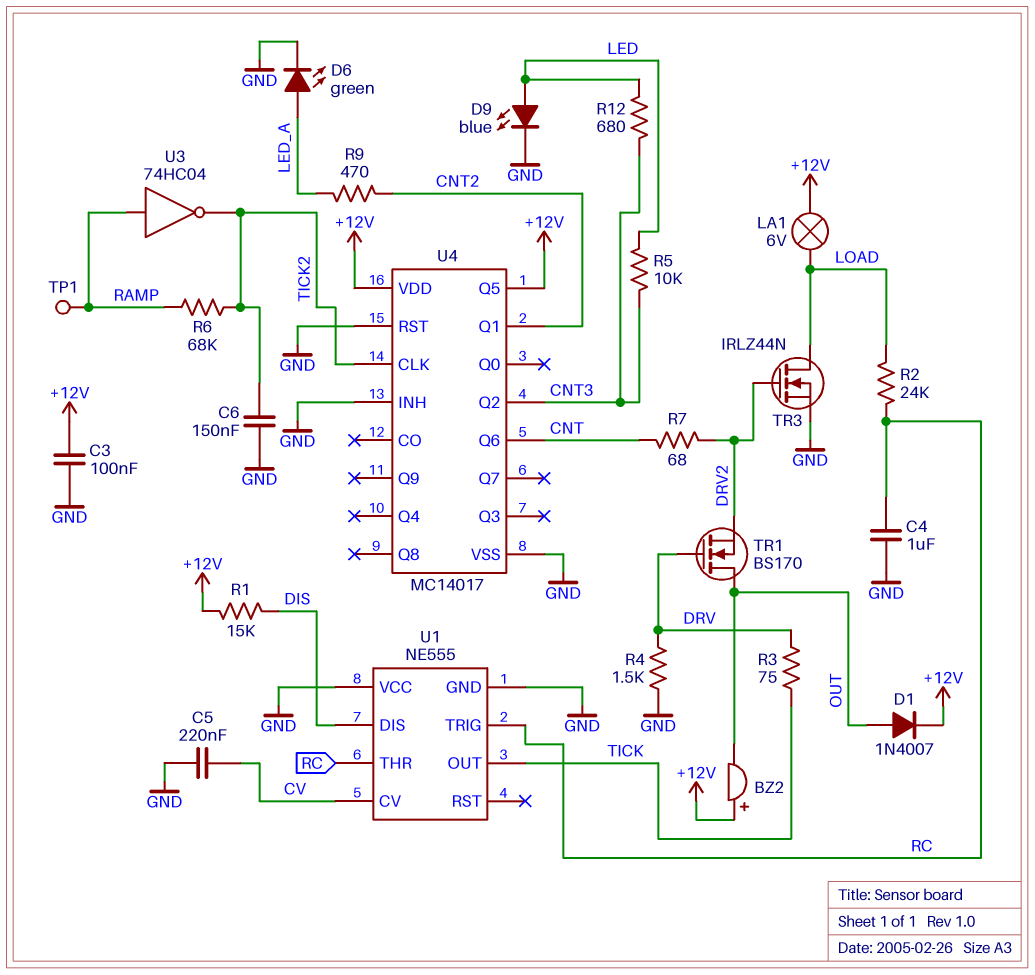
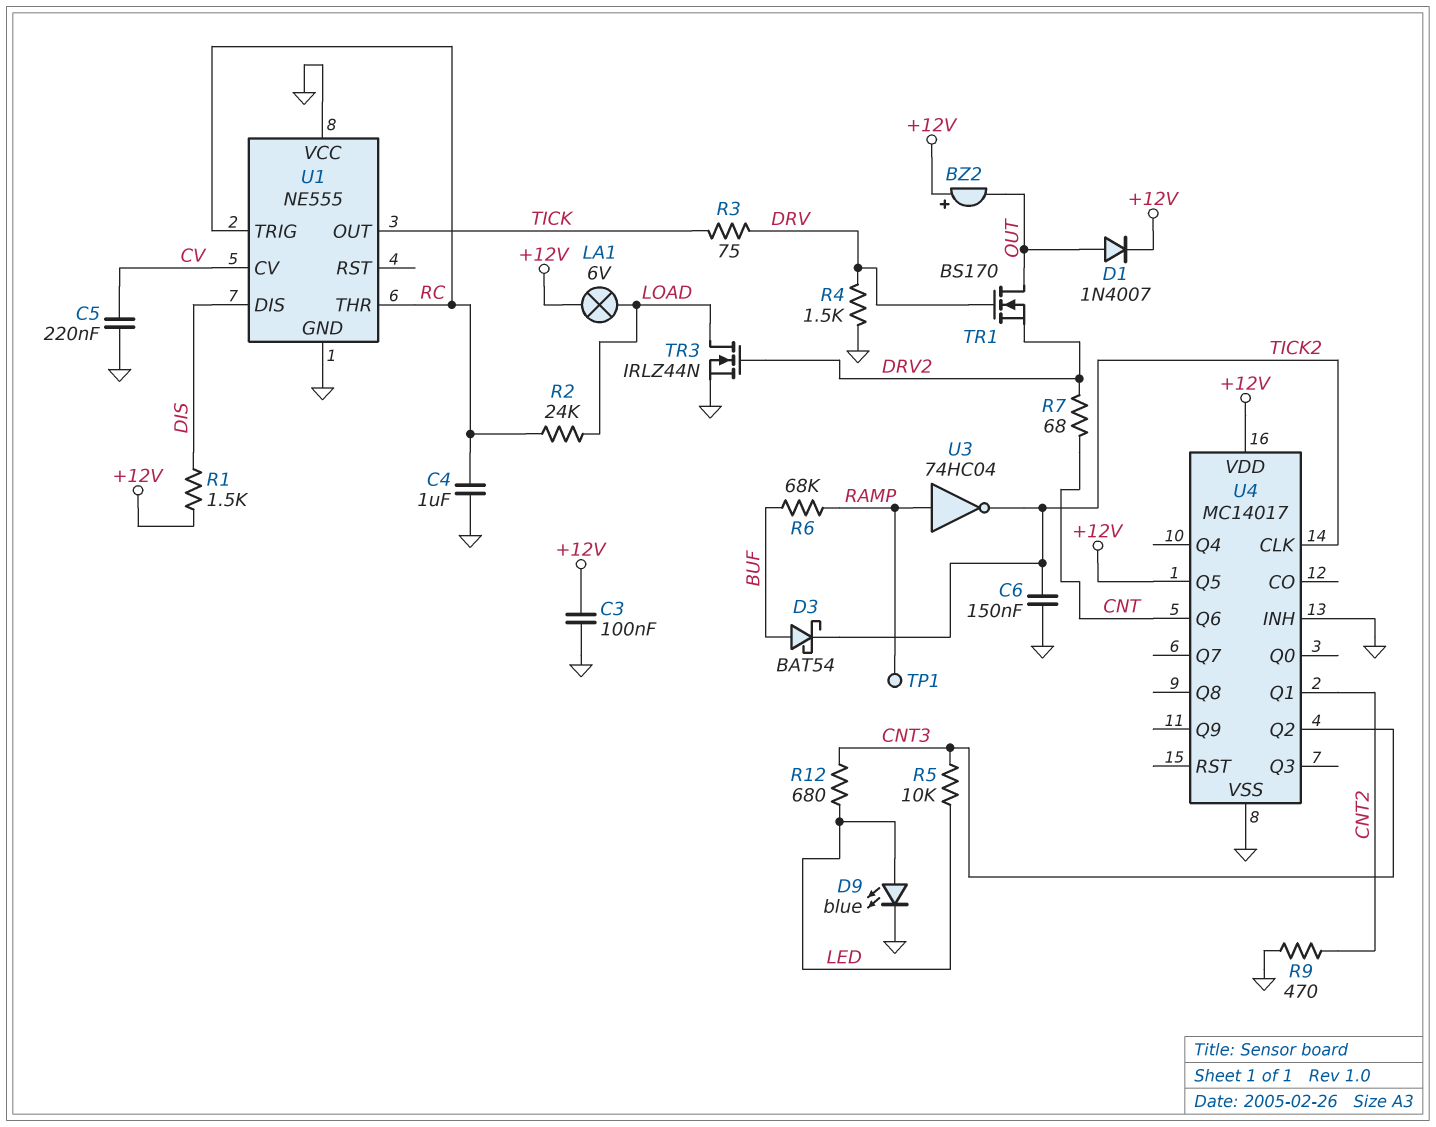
D3: none -> schottky BAT54 (A BUF, K TICK2)
D6: LED green (A LED_A, K GND) -> none
R1: 15k (+12V, DIS) -> 1.5k (+12V, DIS)
R6: 68k (RAMP, TICK2) -> 68k (BUF, RAMP)
R9: 470 (CNT2, LED_A) -> 470 (CNT2, GND)
U4 pin RST: GND -> none

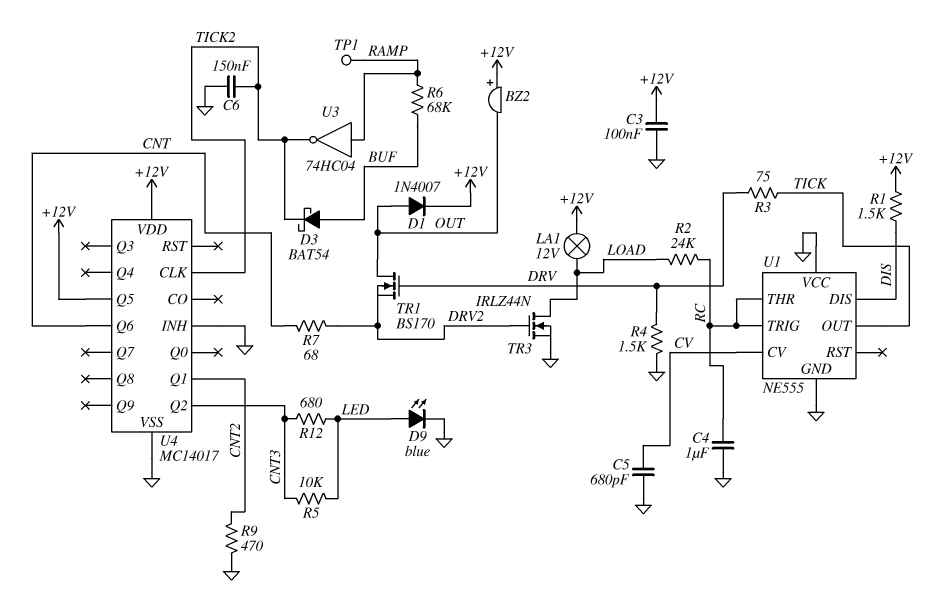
C5: 220nF (CV, GND) -> 680pF (CV, GND)
LA1: lamp 6V (+12V, LOAD) -> lamp 12V (+12V, LOAD)

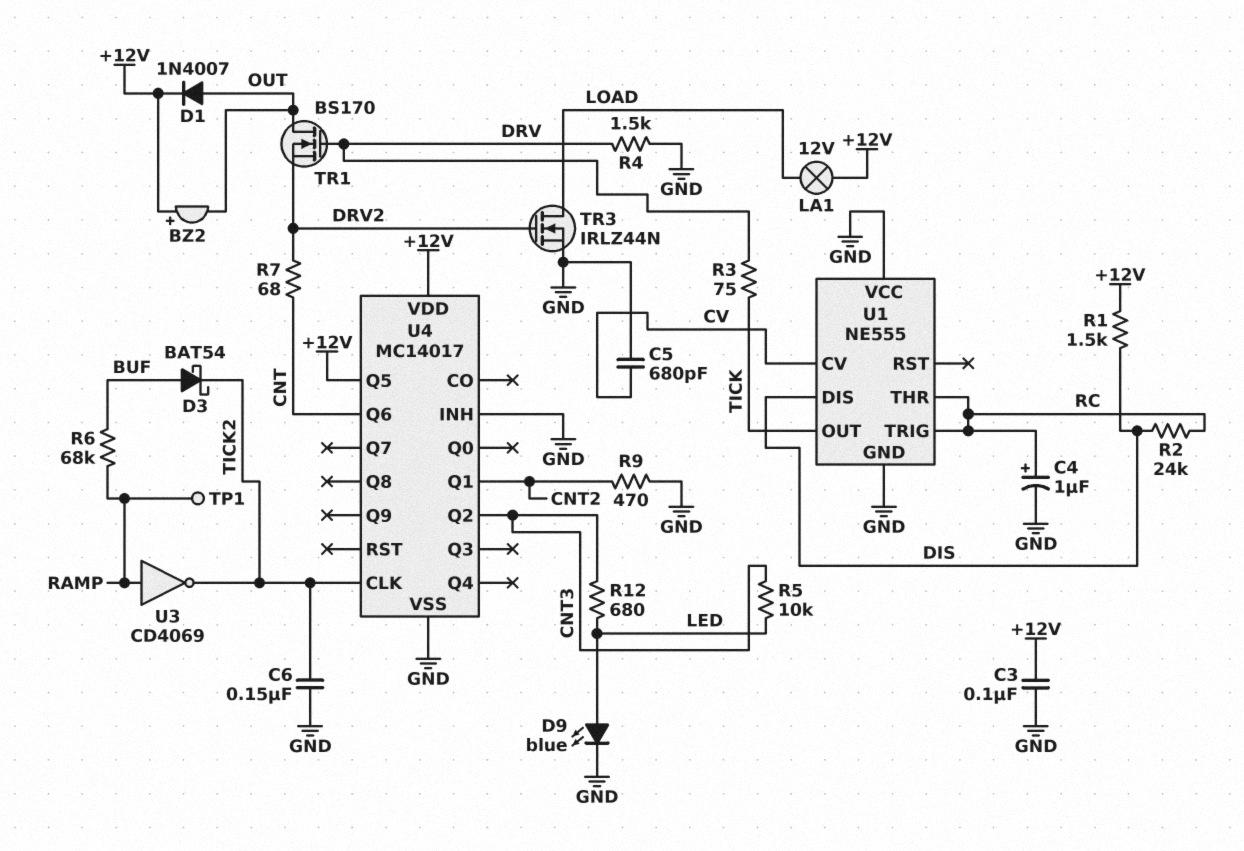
C4: 1uF (GND, RC) -> 1uF (plus RC, minus GND)
R2: 24k (LOAD, RC) -> 24k (DIS, RC)
U3: NOT 74HC04 (in RAMP, out TICK2) -> NOT CD4069 (in RAMP, out TICK2)

